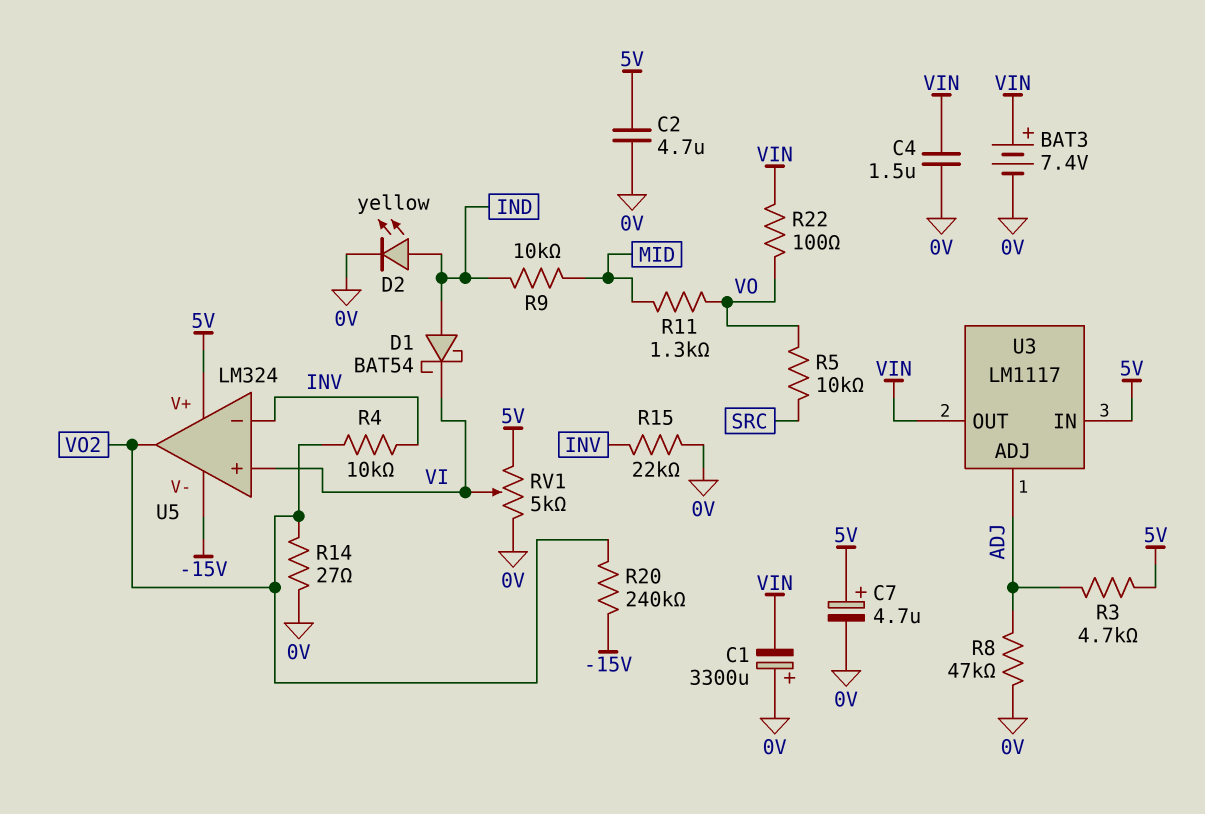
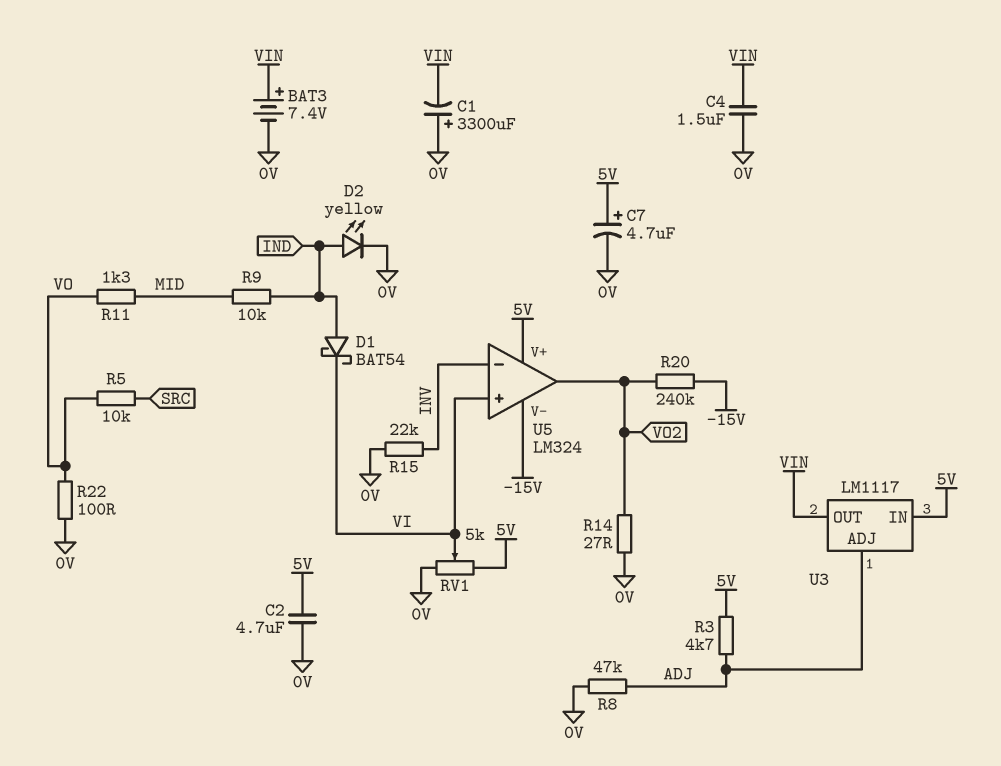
R4: 10k (INV, VO2) -> none
R22: 100 (VIN, VO) -> 100 (0V, VO)

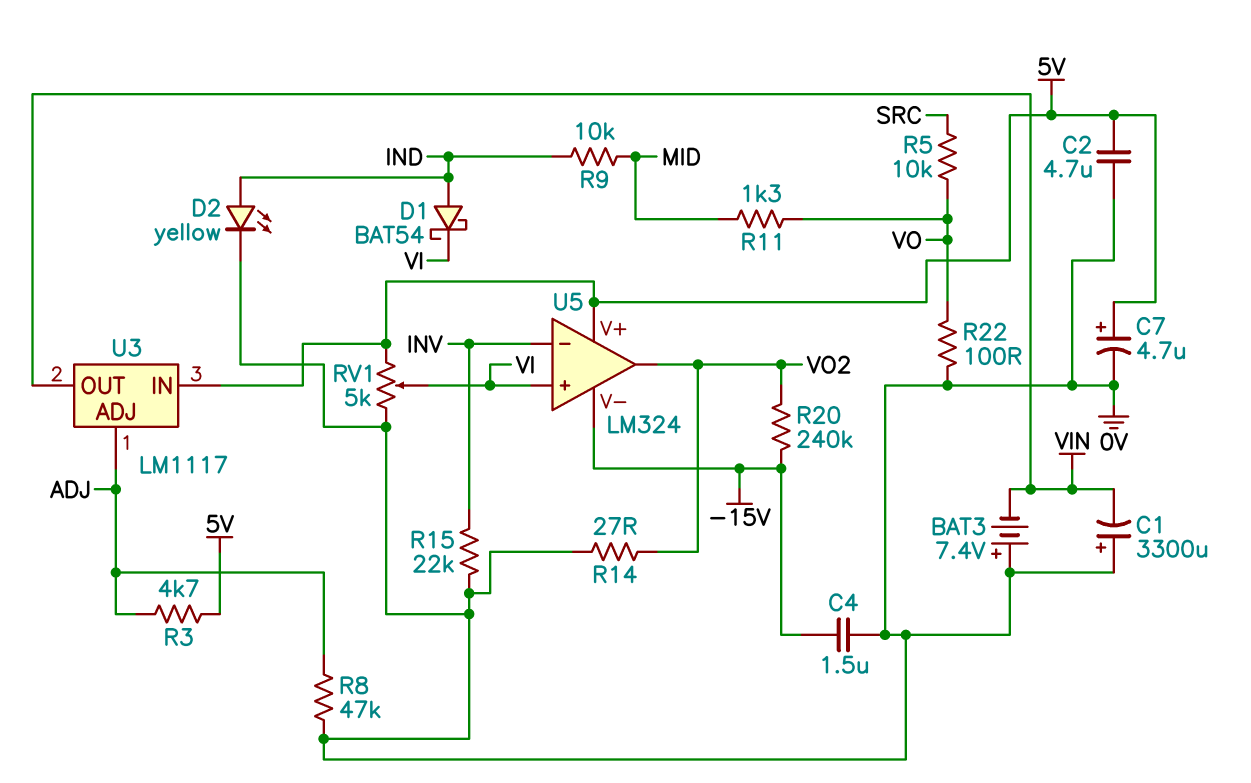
BAT3: 7.4V (plus VIN, minus 0V) -> 7.4V (plus 0V, minus VIN)
C4: 1.5uF (0V, VIN) -> 1.5uF (-15V, 0V)

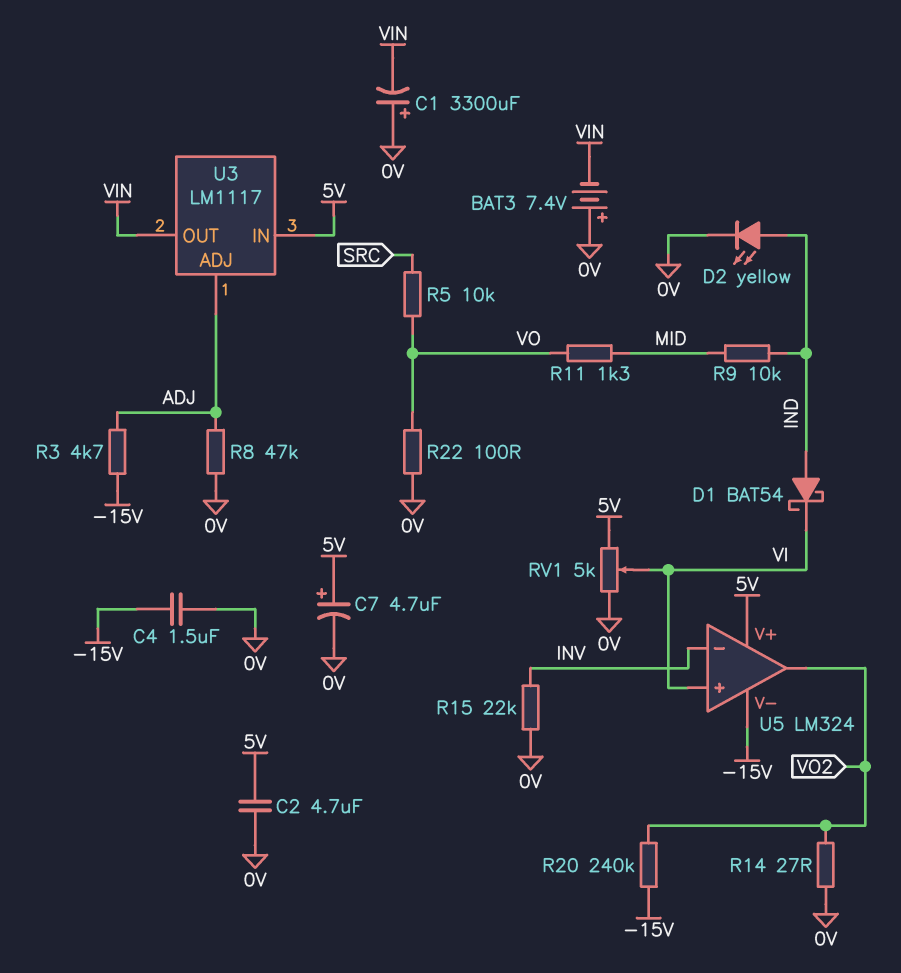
R3: 4.7k (5V, ADJ) -> 4.7k (-15V, ADJ)

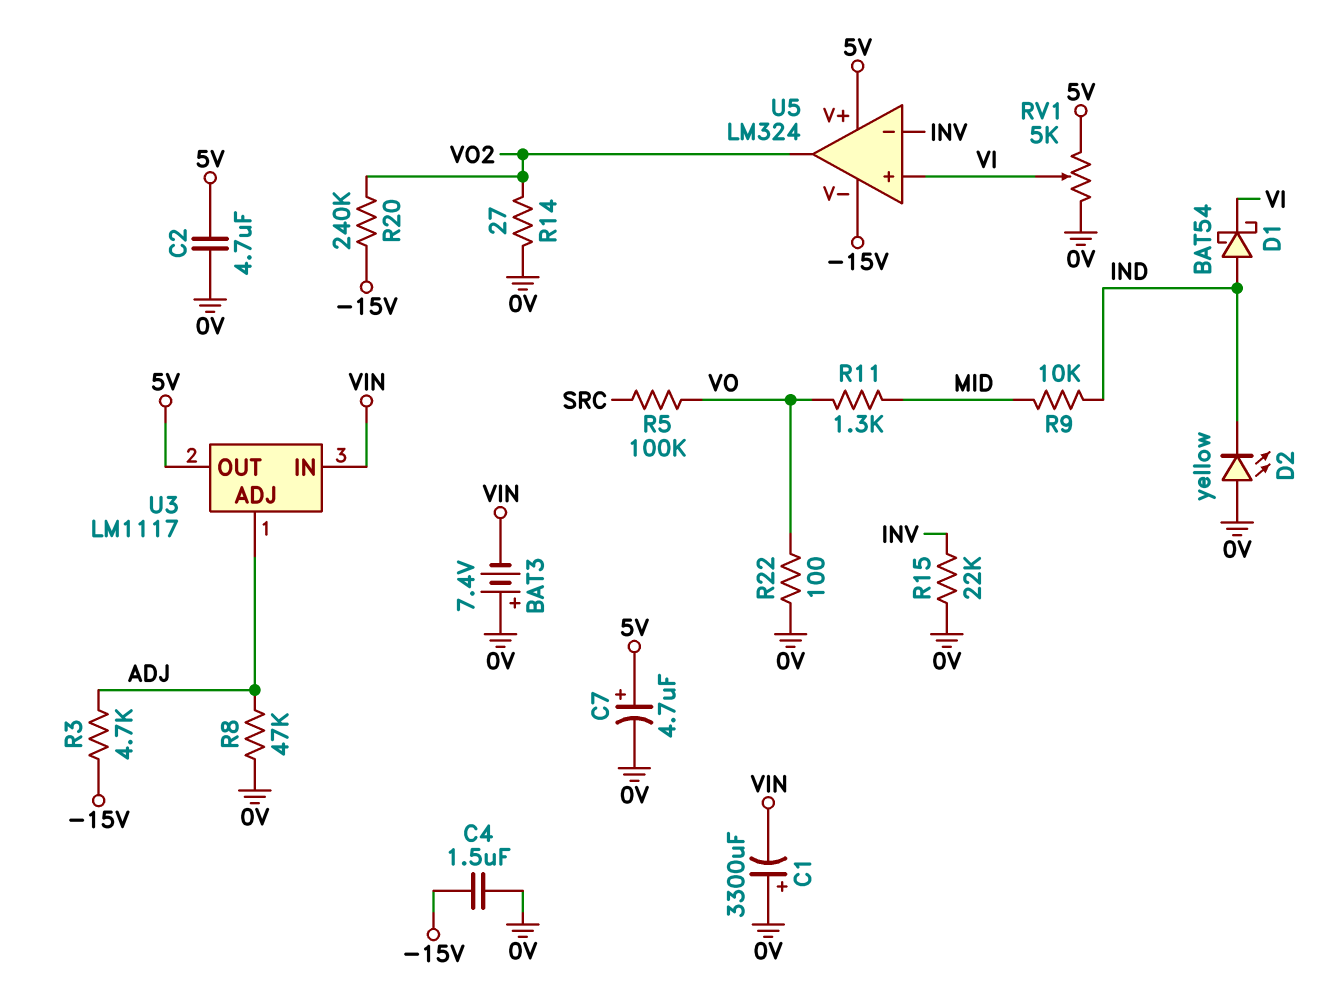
D2: LED yellow (A IND, K 0V) -> LED yellow (A 0V, K IND)
R5: 10k (SRC, VO) -> 100k (SRC, VO)
U3 pin IN: 5V -> VIN
U3 pin OUT: VIN -> 5V

